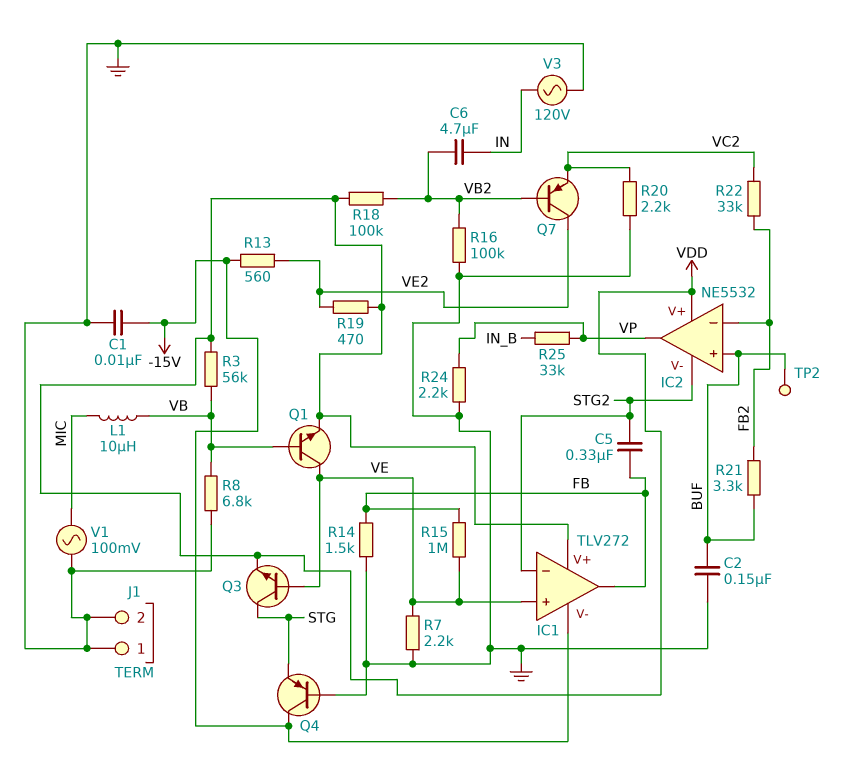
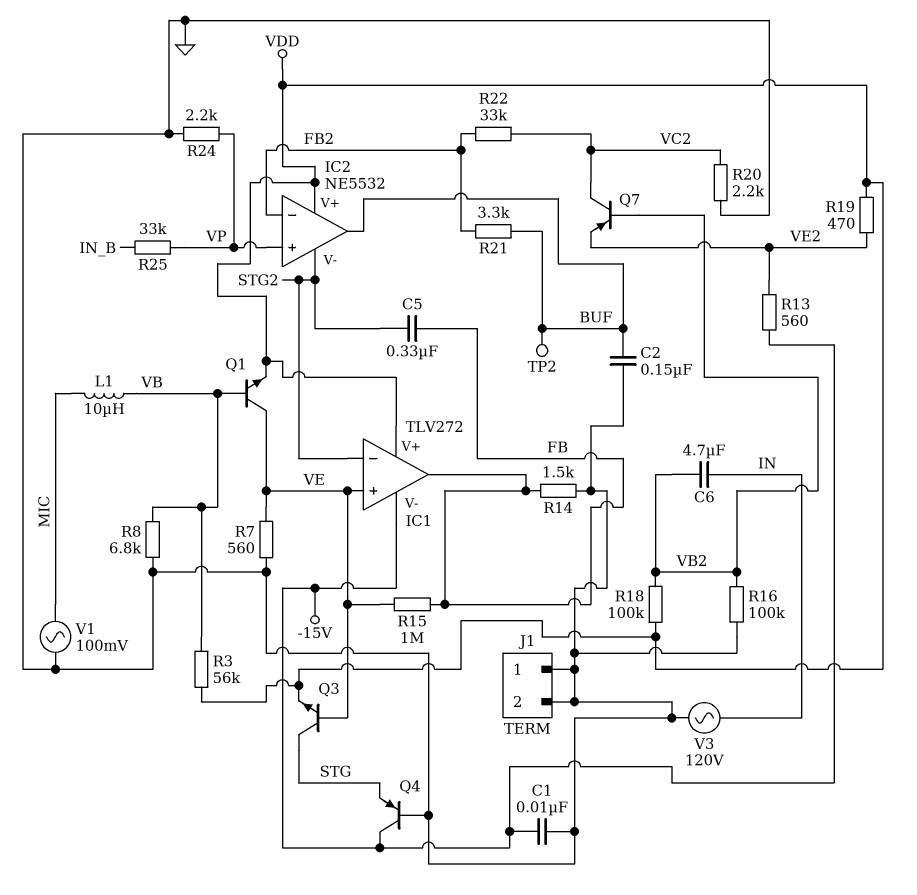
IC2 pin in+: BUF -> VP
IC2 pin out: VP -> BUF
Q7: PNP (B VB2, C VE2, E VC2) -> PNP (B VB2, C VC2, E VE2)
R7: 2.2k (GND, VE) -> 560 (GND, VE)

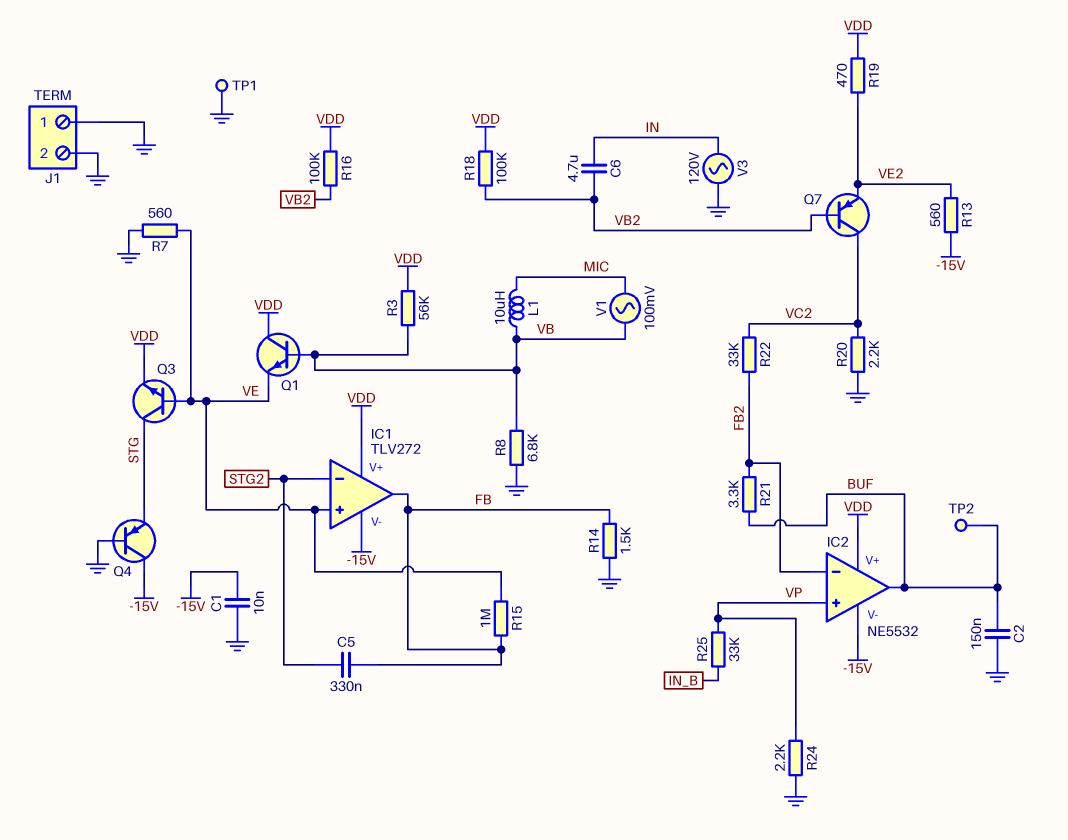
IC2 pin V-: STG2 -> -15V
Q1: NPN (B VB, C VE, E VDD) -> NPN (B VB, C VDD, E VE)
R16: 100k (GND, VB2) -> 100k (VB2, VDD)
TP1: none -> test point (GND)
V1: AC 100mV (GND, MIC) -> AC 100mV (MIC, VB)

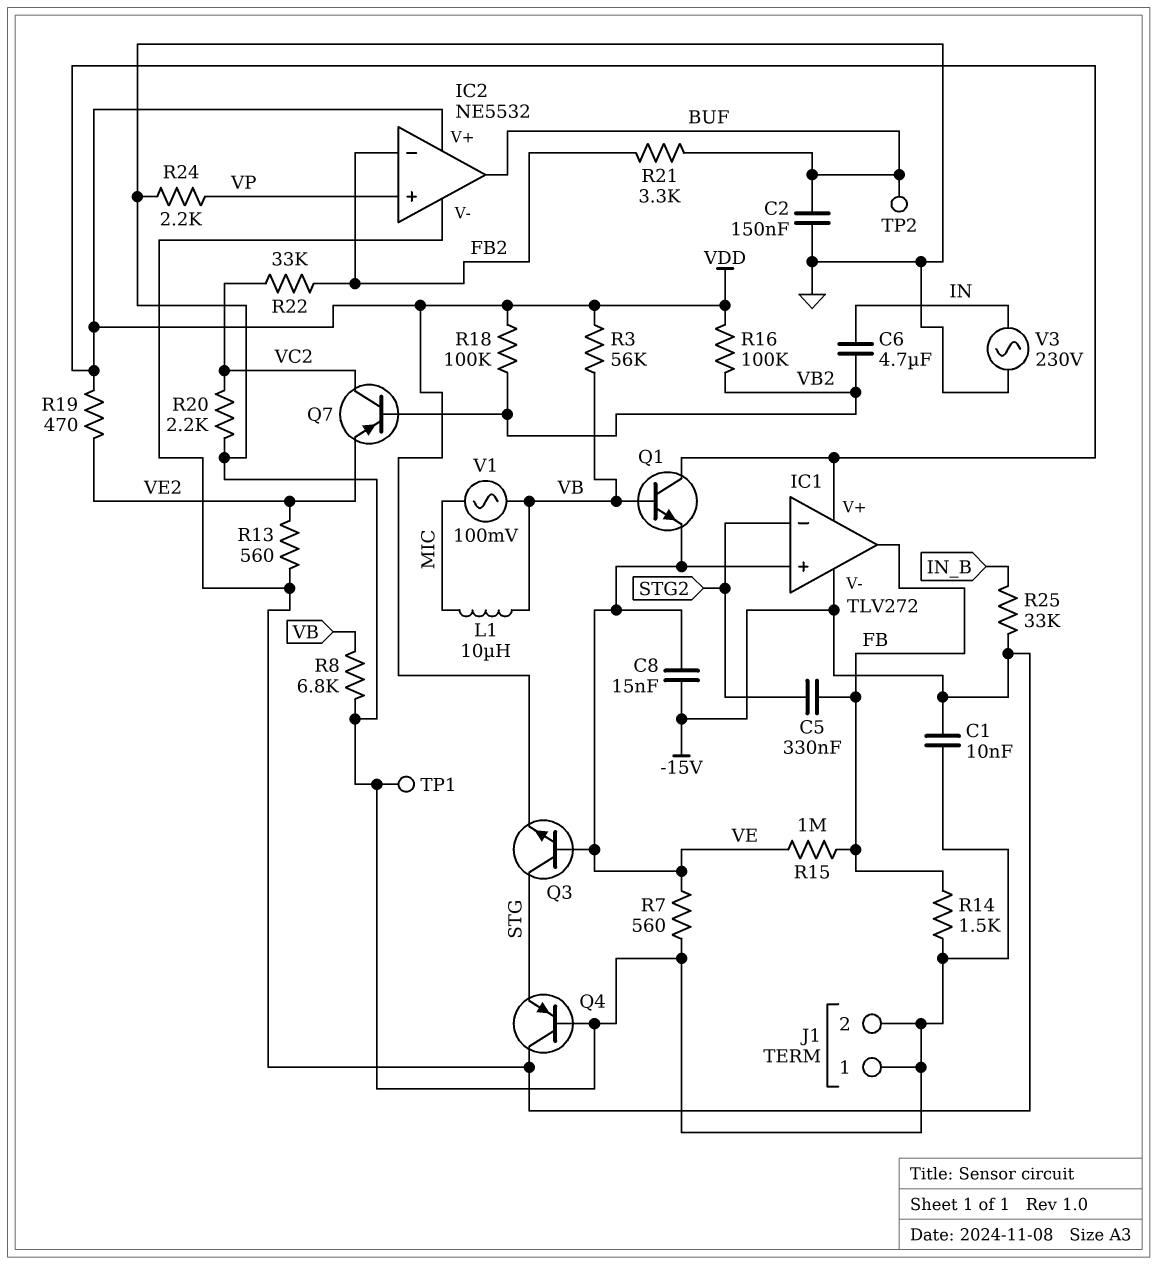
C8: none -> 15nF (-15V, VE)
R25: 33k (IN_B, VP) -> 33k (-15V, IN_B)
V3: AC 120V (GND, IN) -> AC 230V (GND, IN)

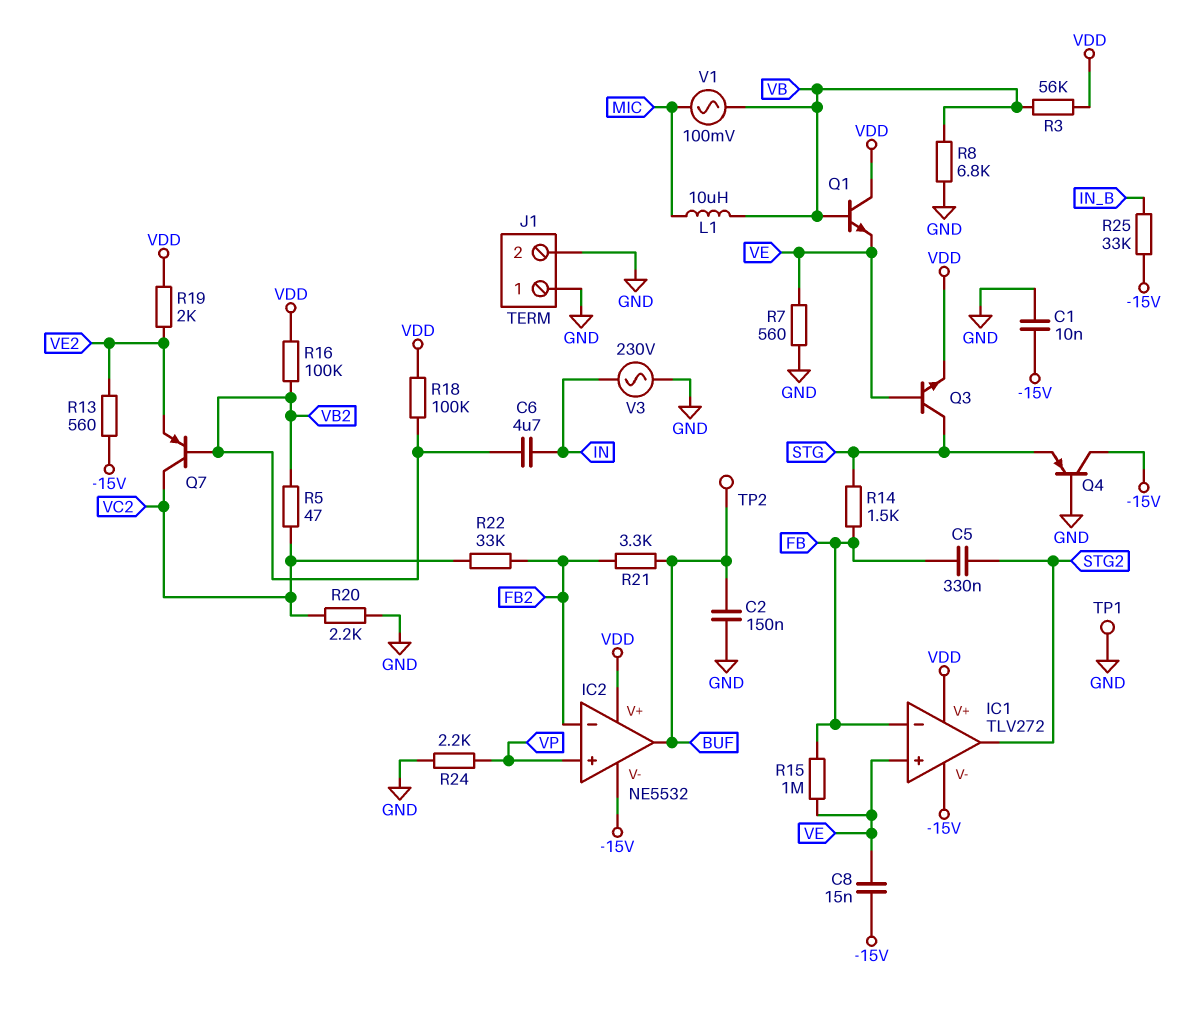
IC1 pin in-: STG2 -> FB
IC1 pin out: FB -> STG2
R5: none -> 47 (VB2, VC2)
R14: 1.5k (FB, GND) -> 1.5k (FB, STG)
R19: 470 (VDD, VE2) -> 2k (VDD, VE2)

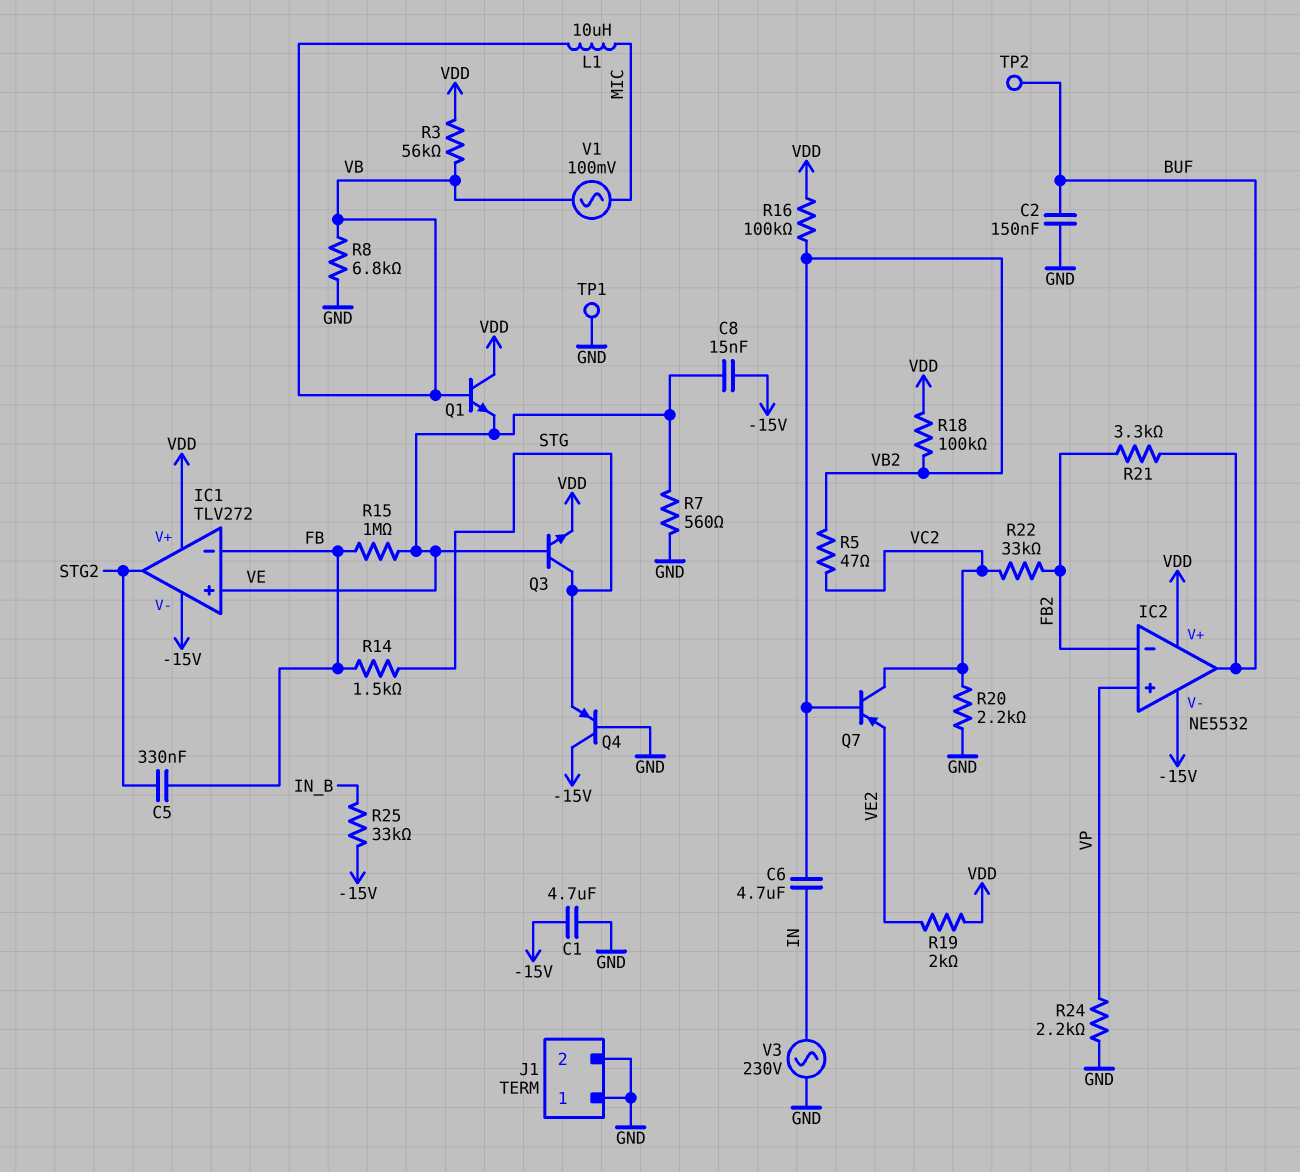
C1: 10nF (-15V, GND) -> 4.7uF (-15V, GND)
R13: 560 (-15V, VE2) -> none

